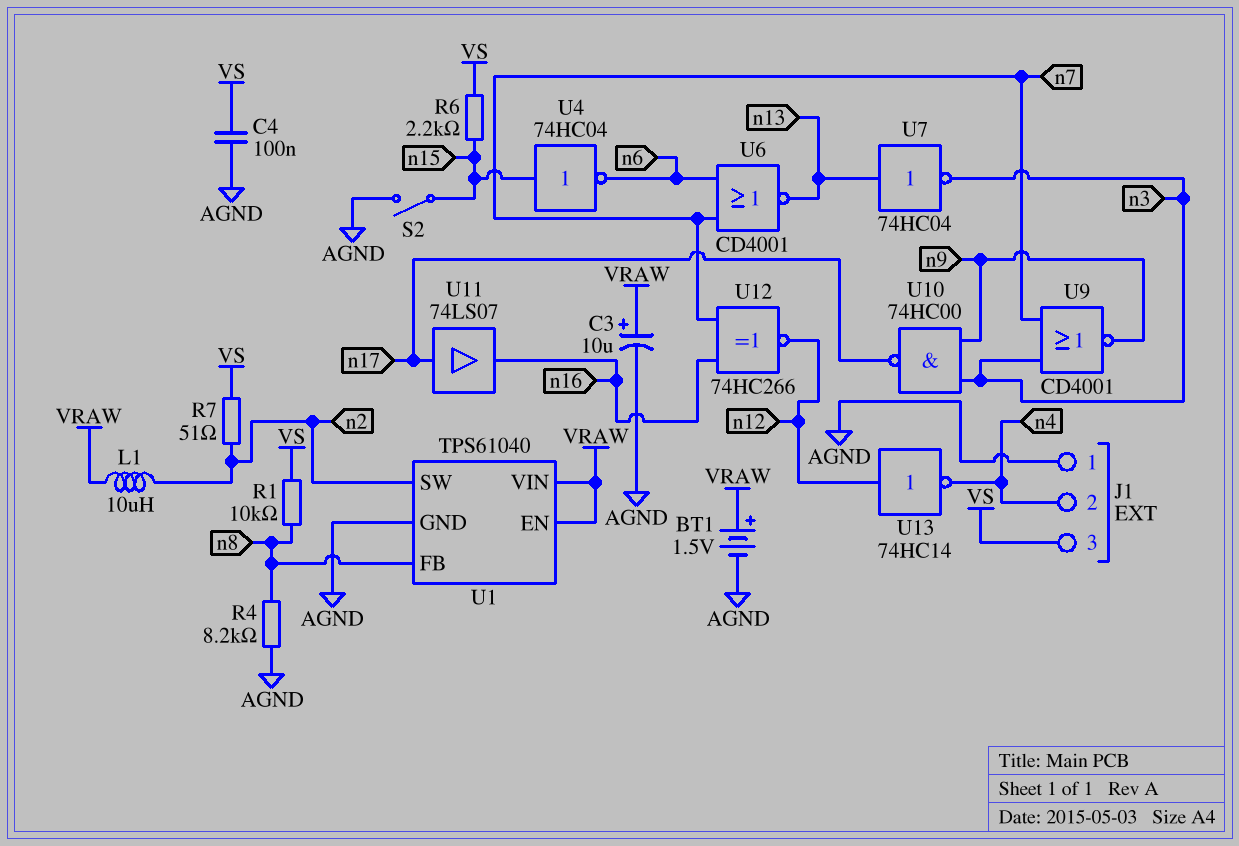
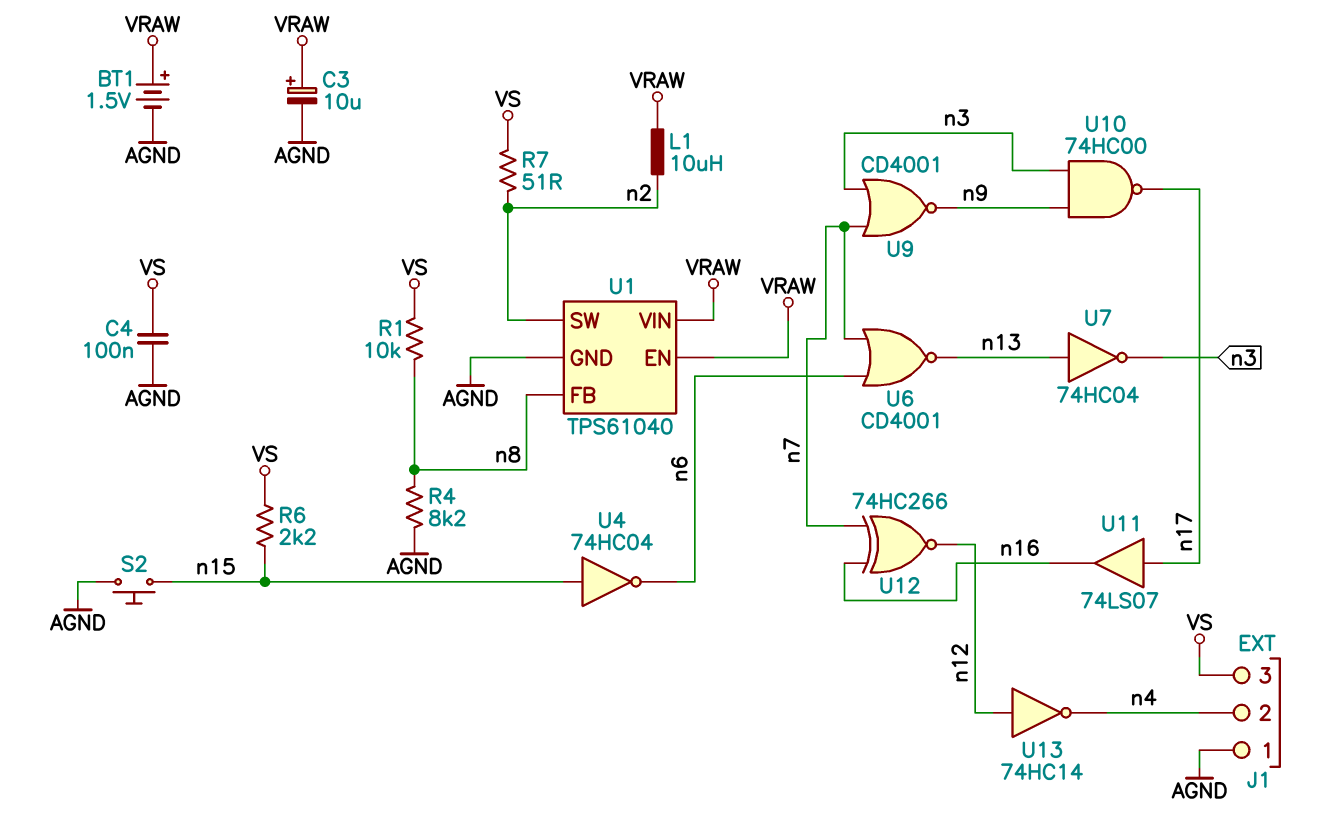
S2: switch (AGND, n15) -> button (AGND, n15)

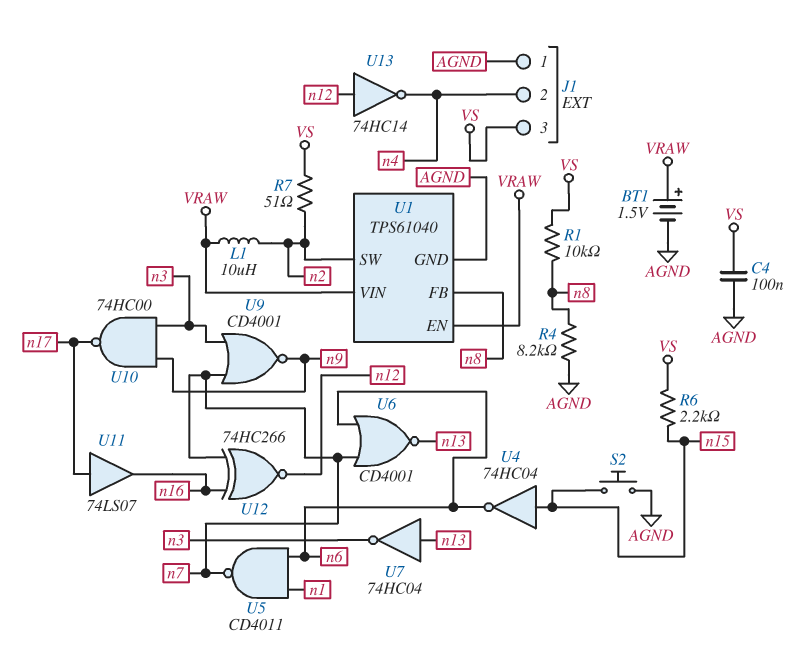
C3: 10uF (plus VRAW, minus AGND) -> none
U5: none -> NAND CD4011 (in n1, in n6, out n7)

